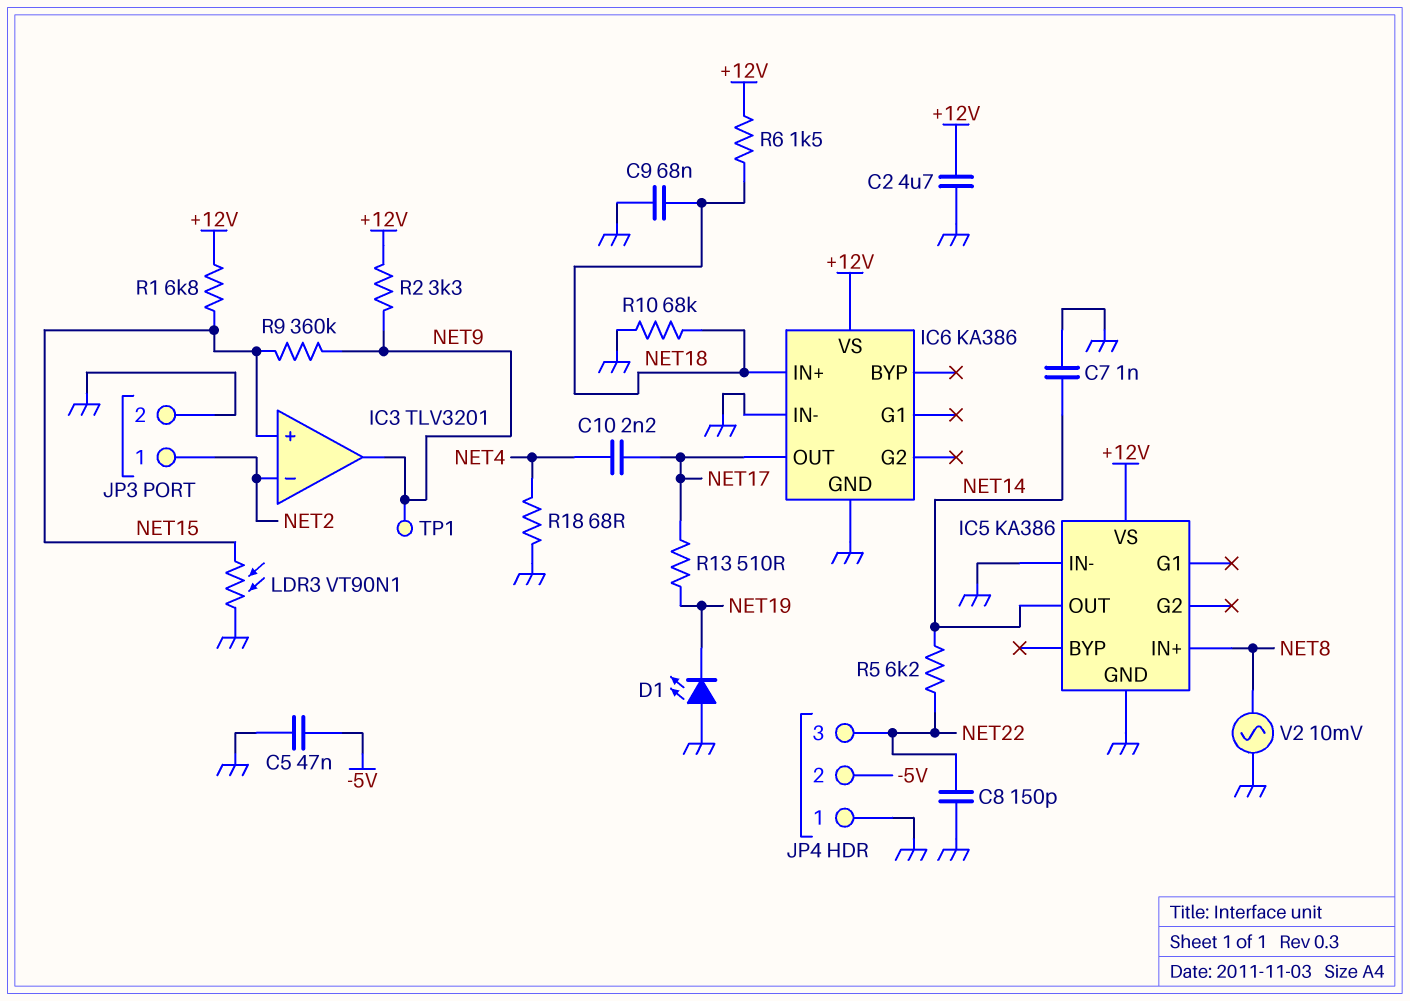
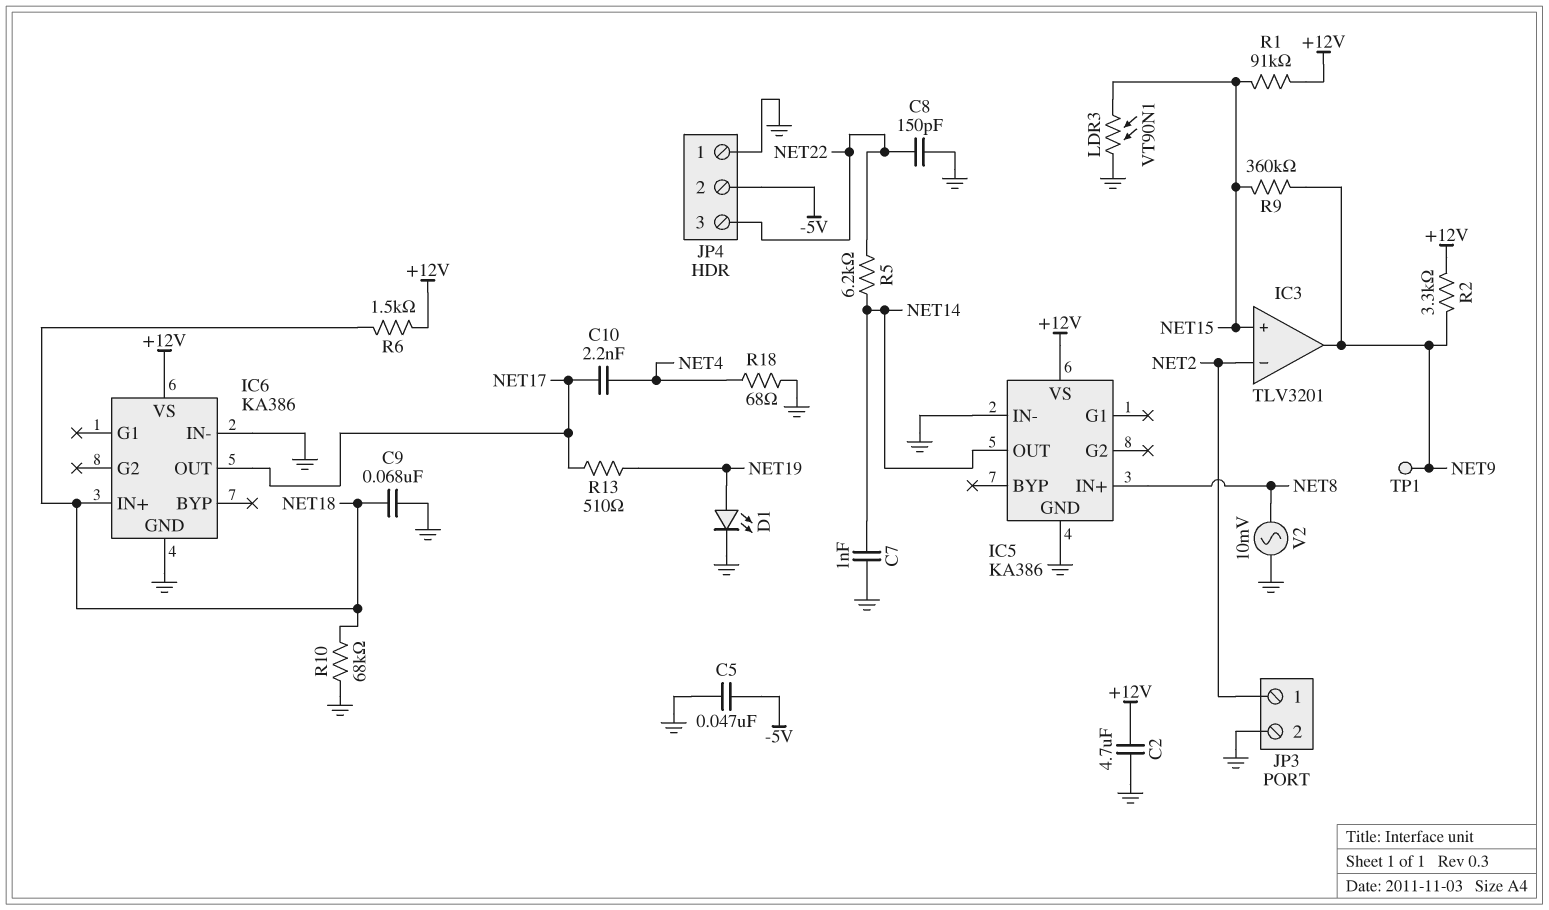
D1: LED (A GND, K NET19) -> LED (A NET19, K GND)
R1: 6.8k (+12V, NET15) -> 91k (+12V, NET15)

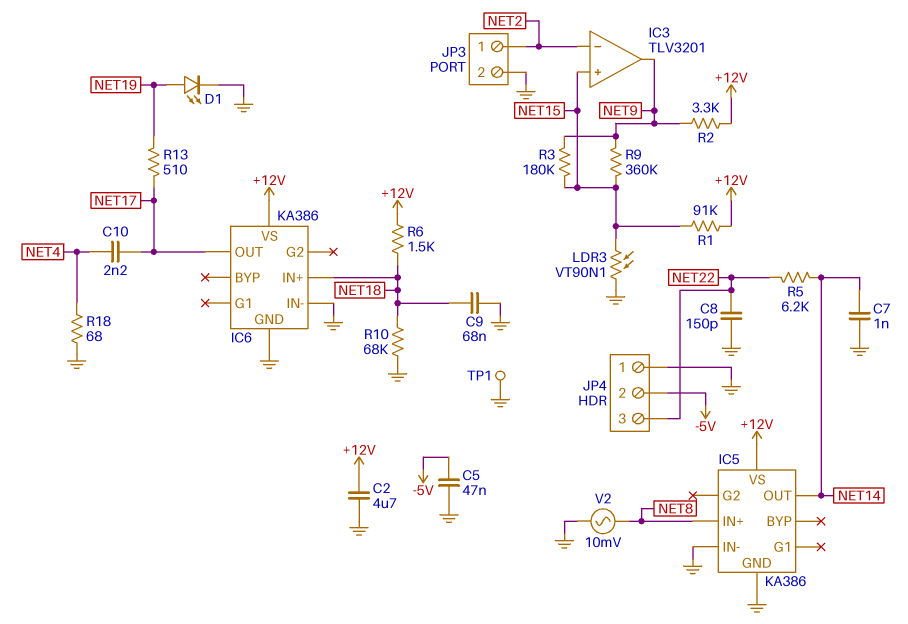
R3: none -> 180k (NET9, NET15)
TP1: test point (NET9) -> test point (GND)

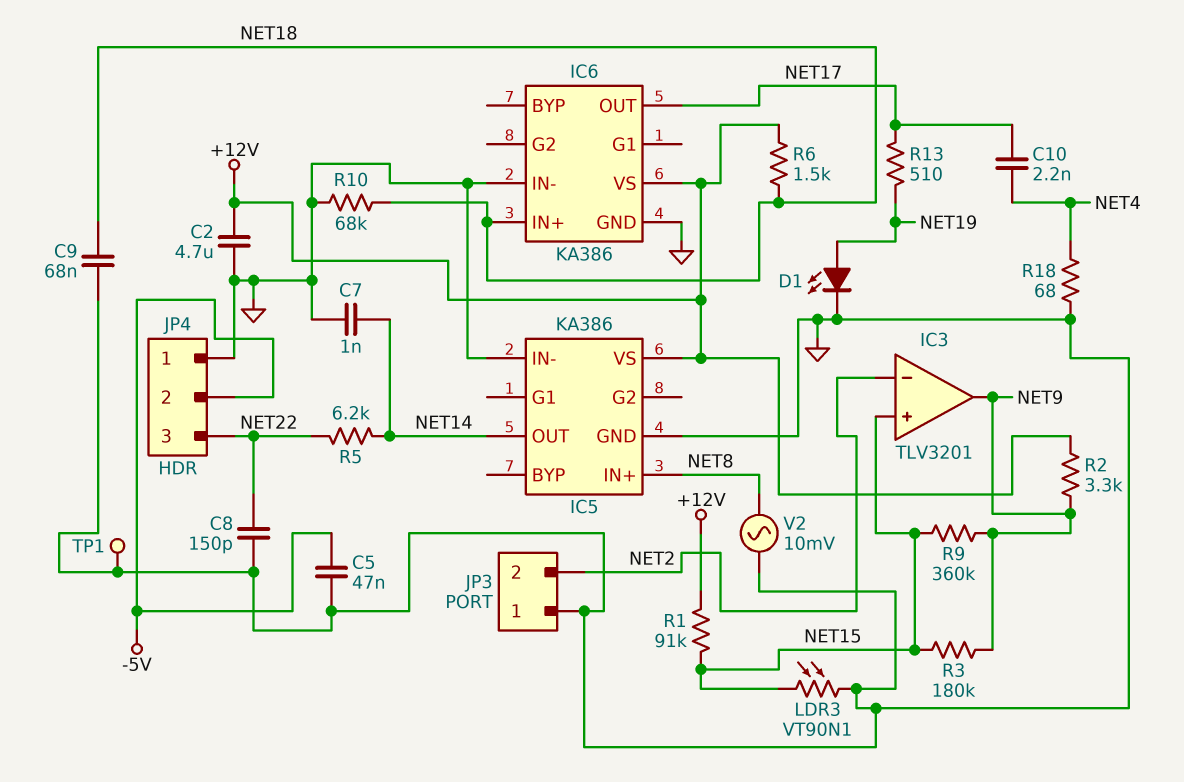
JP3 pin 1: NET2 -> GND
JP3 pin 2: GND -> NET2

